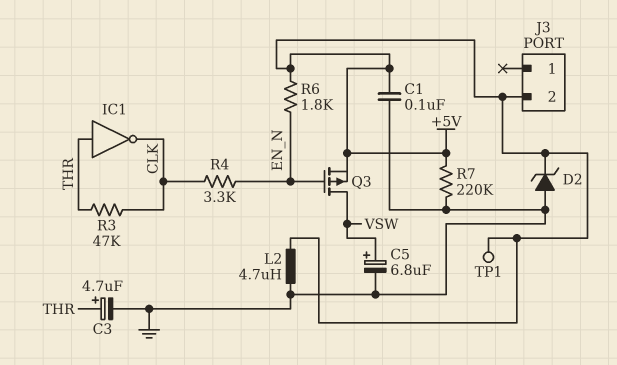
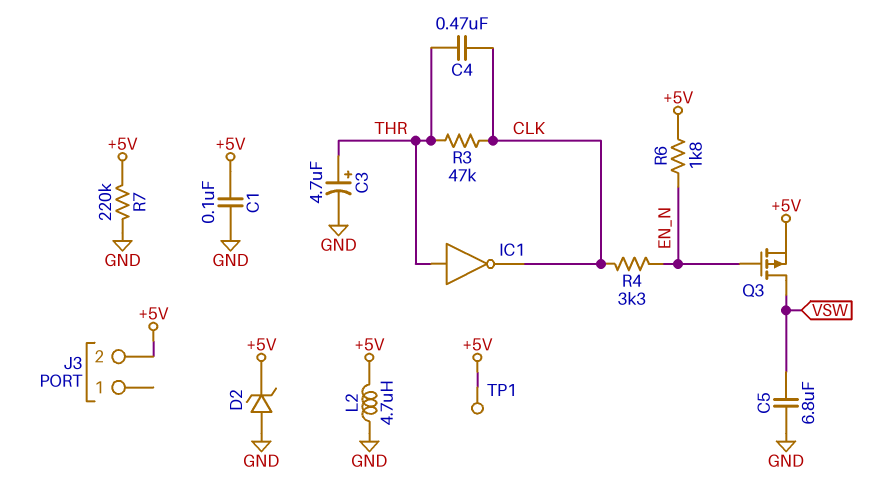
C4: none -> 470nF (CLK, THR)
C5: 6.8uF (plus VSW, minus GND) -> 6.8uF (GND, VSW)

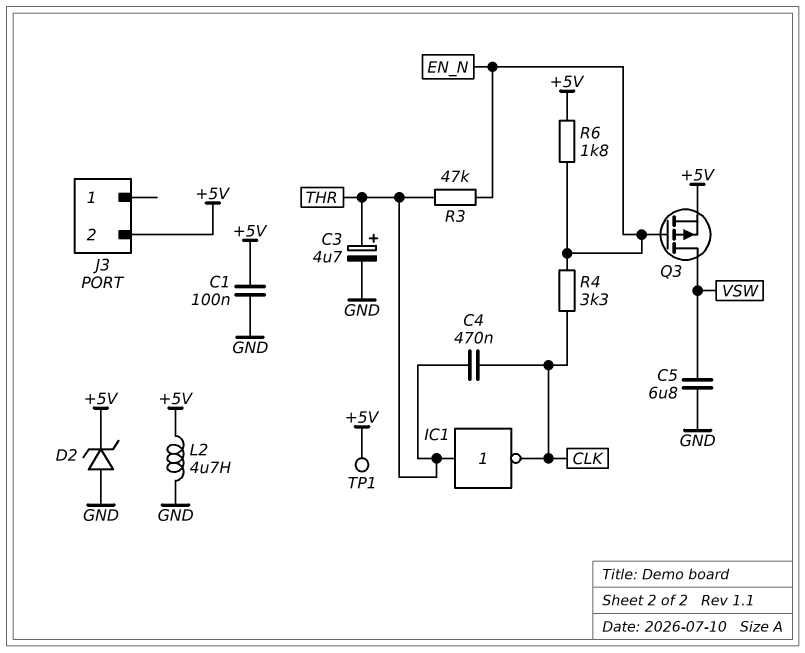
R3: 47k (CLK, THR) -> 47k (EN_N, THR)
R7: 220k (+5V, GND) -> none

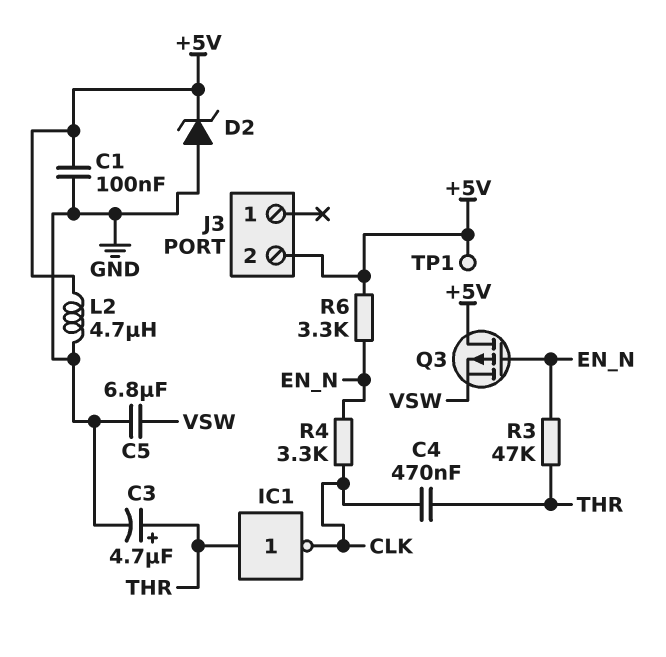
Q3: PMOS (G EN_N, D VSW, S +5V) -> PMOS (G EN_N, D +5V, S VSW)
R6: 1.8k (+5V, EN_N) -> 3.3k (+5V, EN_N)

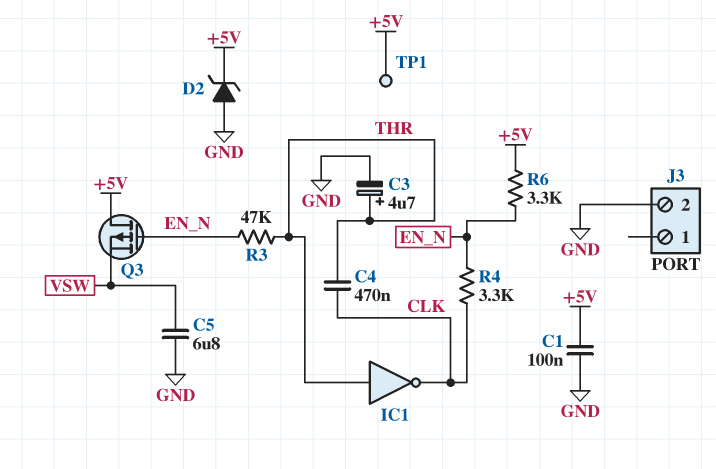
J3 pin 2: +5V -> GND
L2: 4.7uH (+5V, GND) -> none

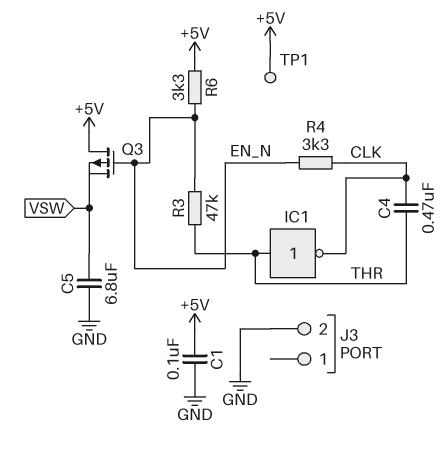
C3: 4.7uF (plus THR, minus GND) -> none
D2: zener (A GND, K +5V) -> none

